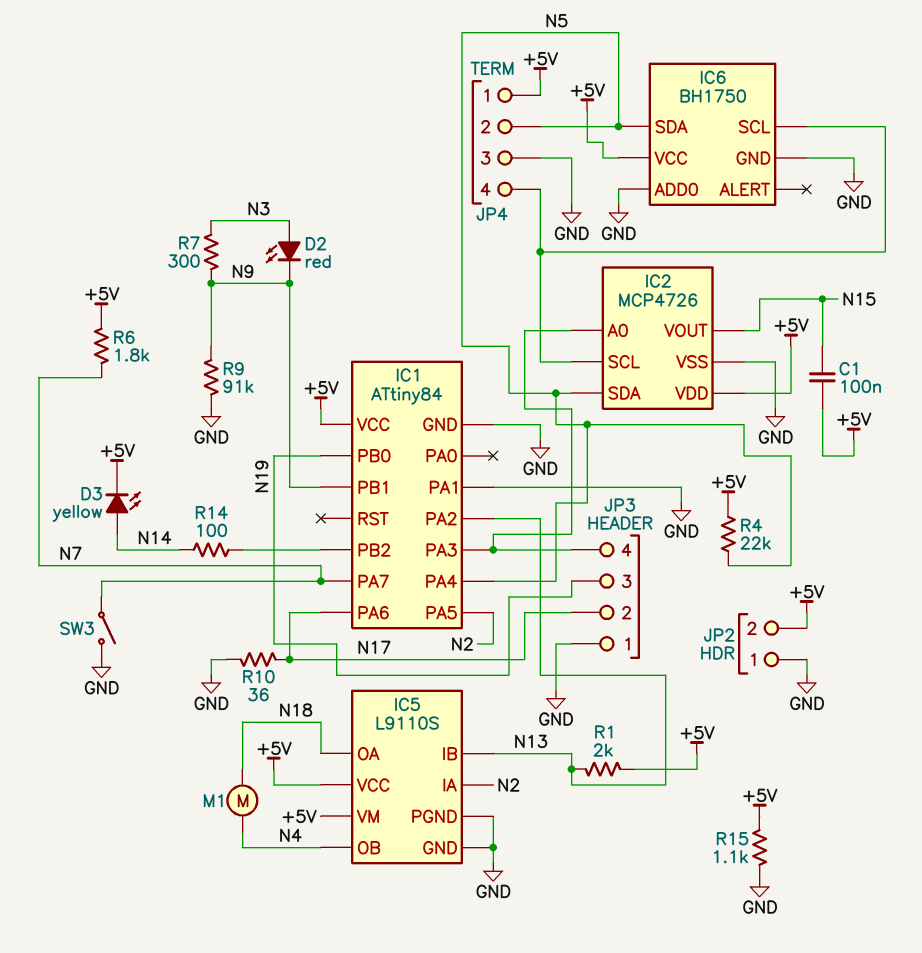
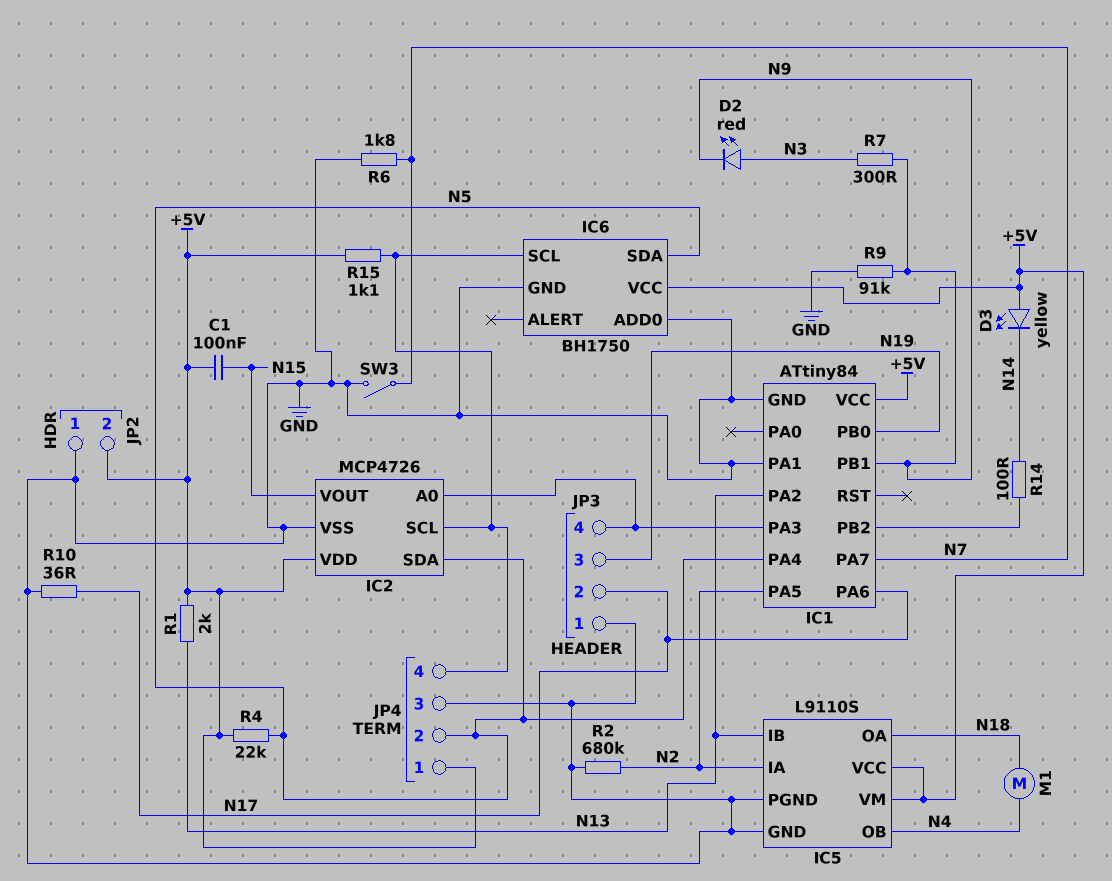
D3: LED yellow (A N14, K +5V) -> LED yellow (A +5V, K N14)
R2: none -> 680k (GND, N2)
R6: 1.8k (+5V, N7) -> 1.8k (GND, N7)
R15: 1.1k (+5V, GND) -> 1.1k (+5V, IC2/SCL)

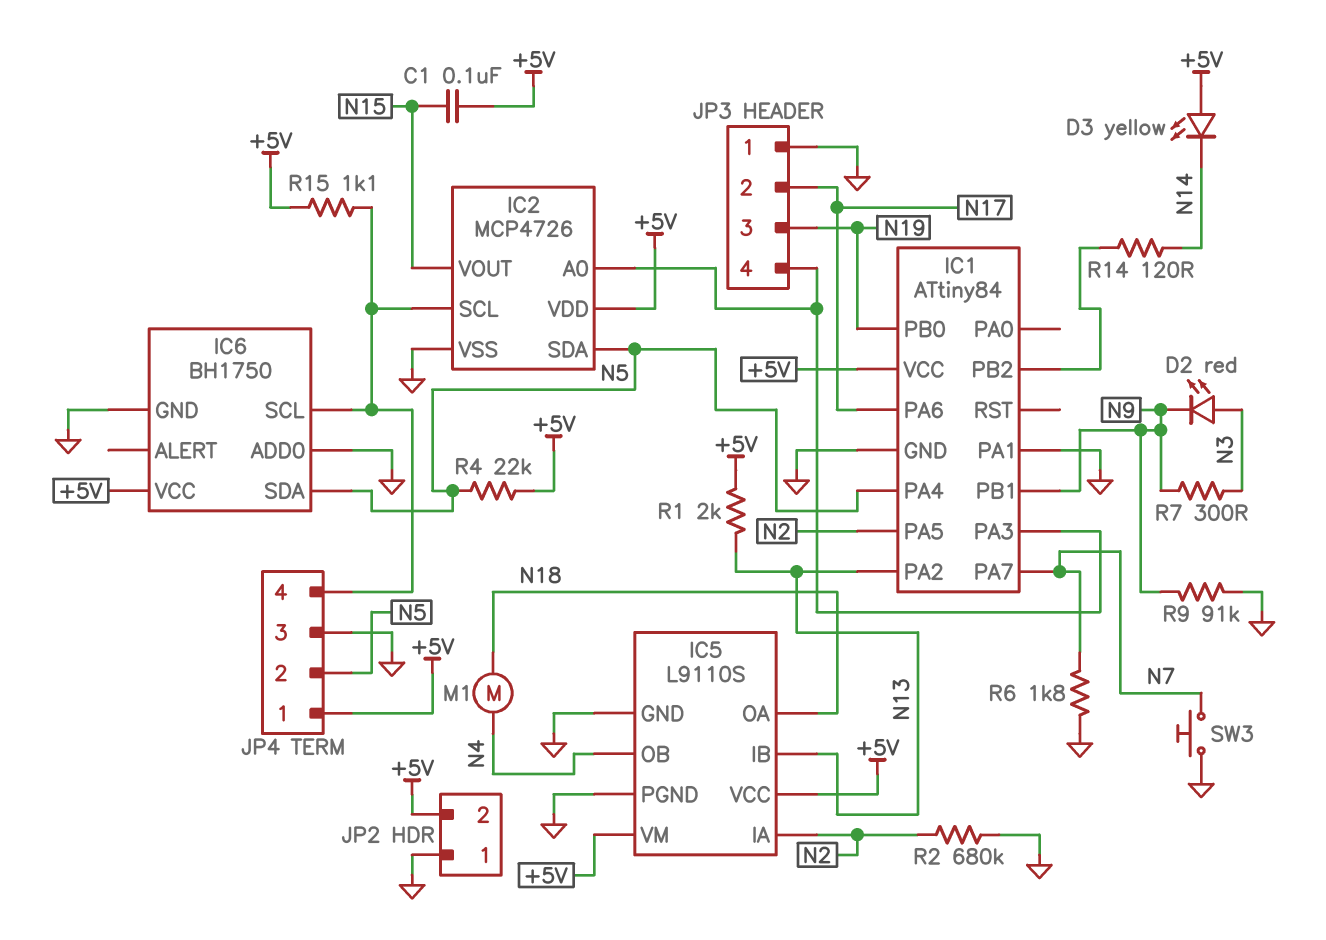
R10: 36 (GND, N17) -> none
R14: 100 (IC1/PB2, N14) -> 120 (IC1/PB2, N14)
SW3: switch (GND, N7) -> button (GND, N7)

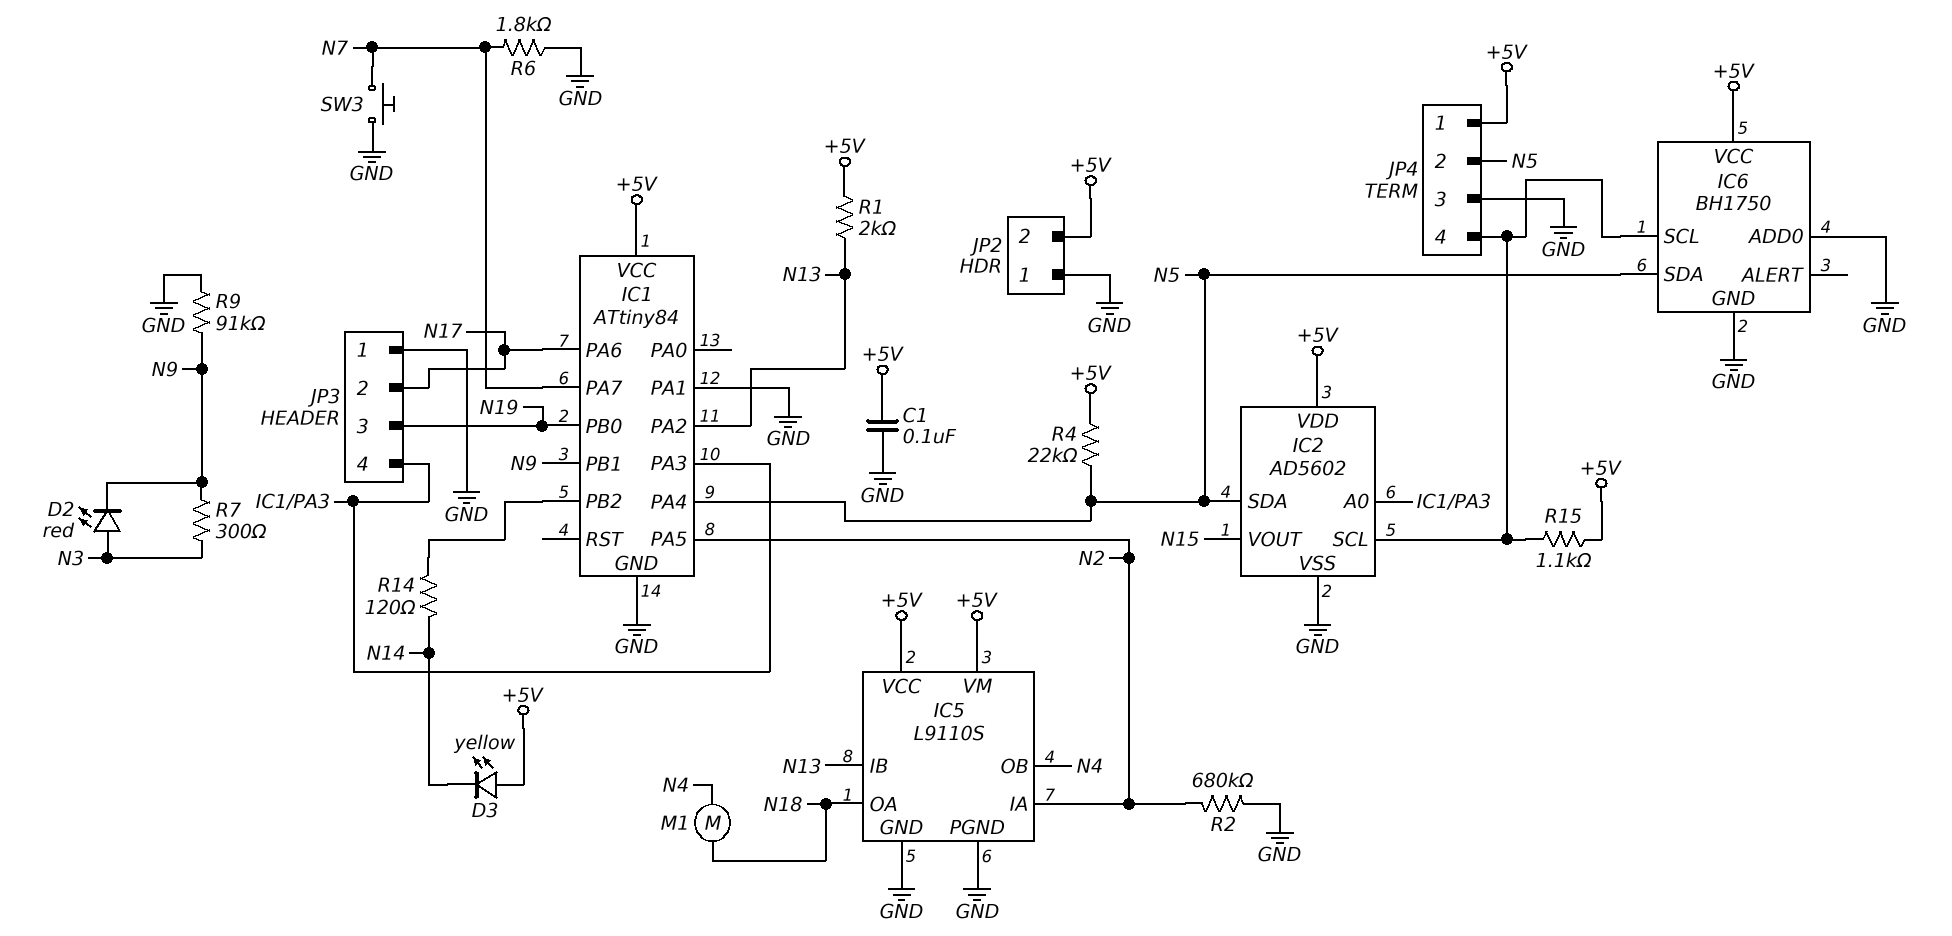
C1: 100nF (+5V, N15) -> 100nF (+5V, GND)
IC2: MCP4726 -> AD5602

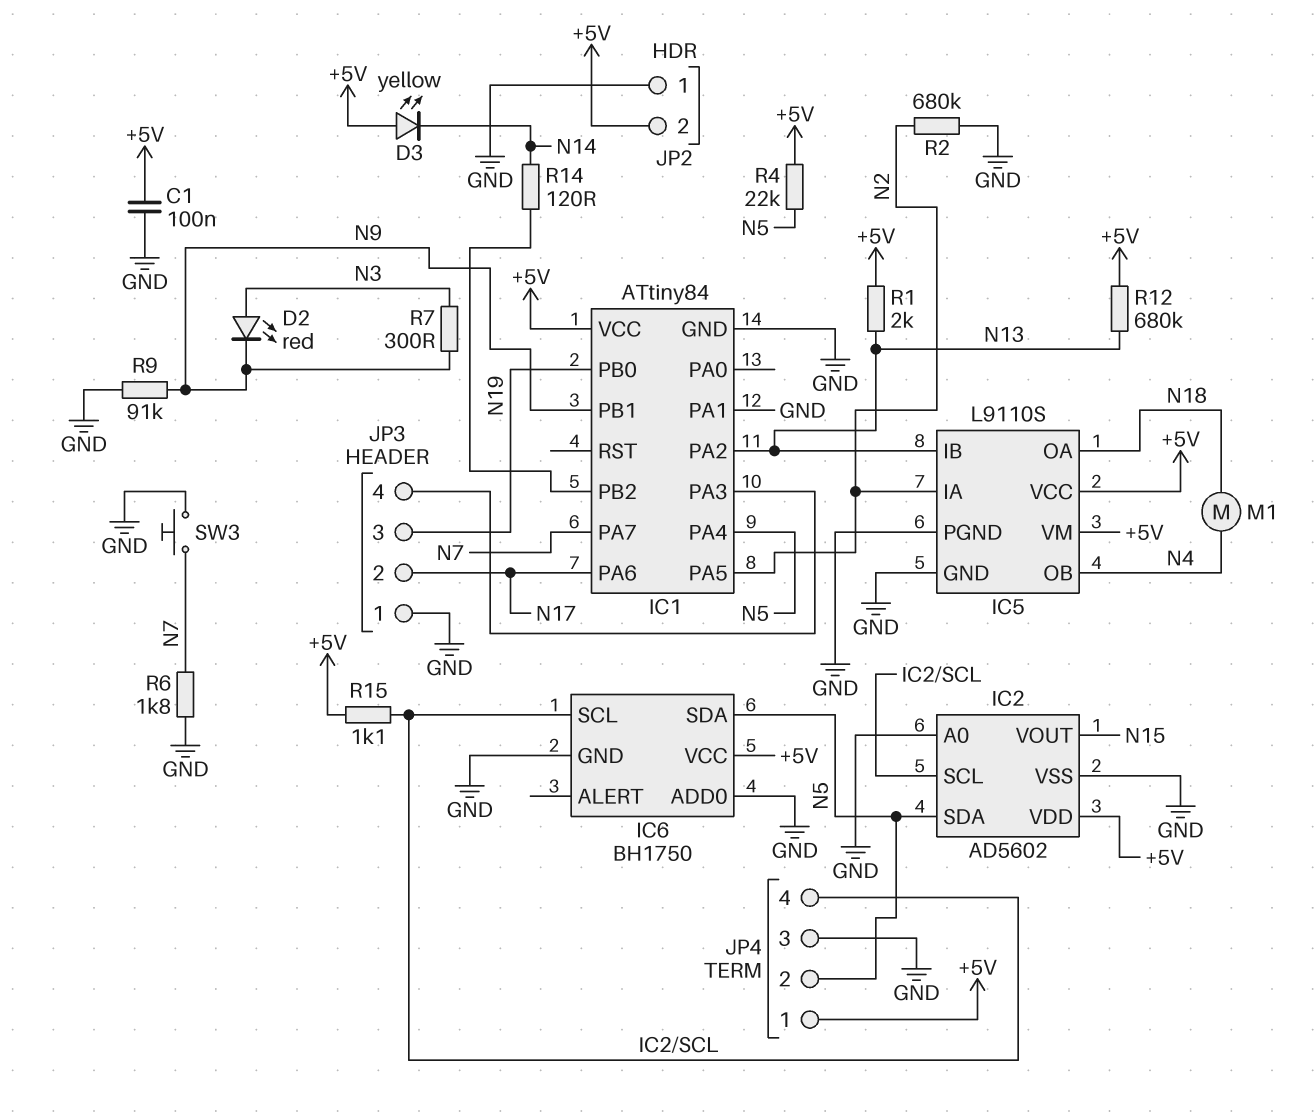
IC2 pin A0: IC1/PA3 -> GND
R12: none -> 680k (+5V, N13)

